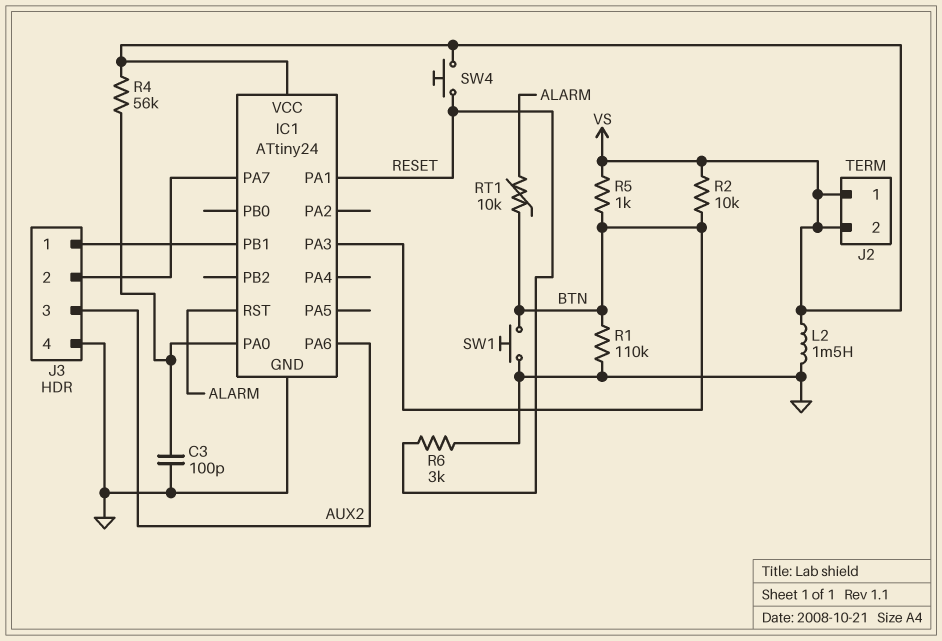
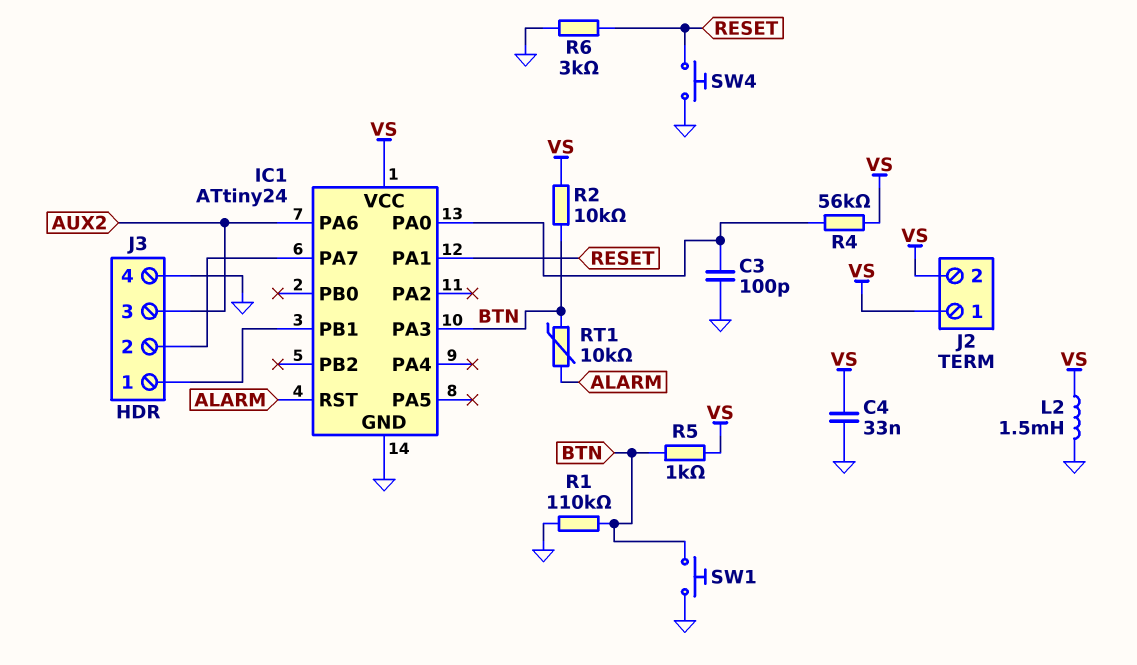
C4: none -> 33nF (GND, VS)
SW4: button (RESET, VS) -> button (GND, RESET)

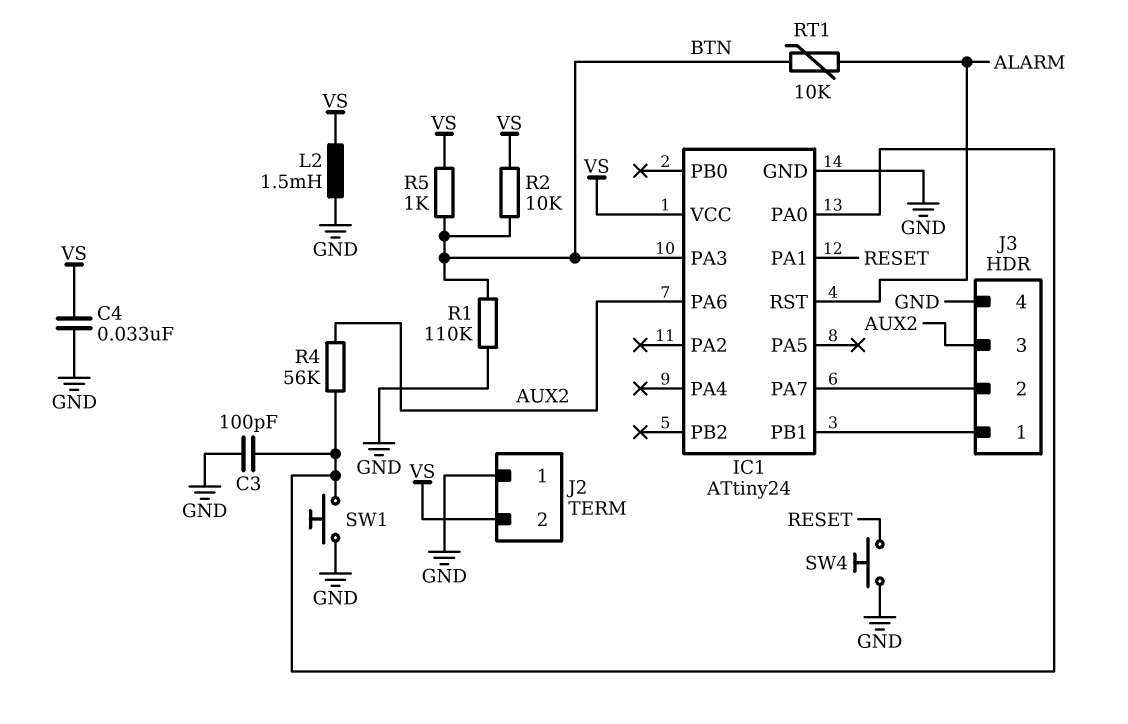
J2 pin 1: VS -> GND
R4: 56k (IC1/PA0, VS) -> 56k (AUX2, IC1/PA0)
R6: 3k (GND, RESET) -> none
SW1: button (BTN, GND) -> button (GND, IC1/PA0)

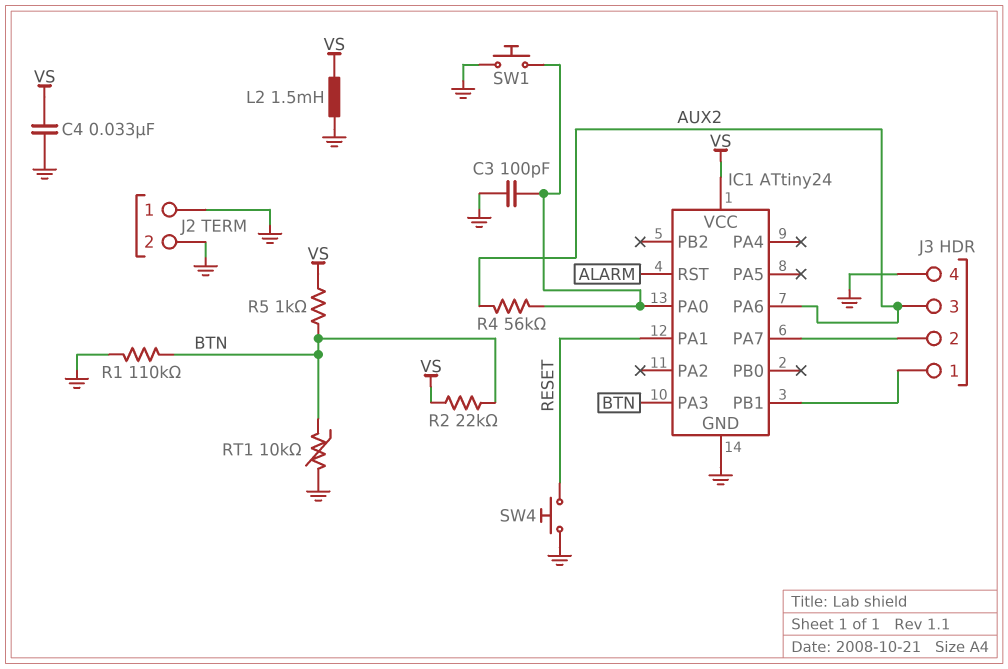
J2 pin 2: VS -> GND
R2: 10k (BTN, VS) -> 22k (BTN, VS)
RT1: 10k (ALARM, BTN) -> 10k (BTN, GND)

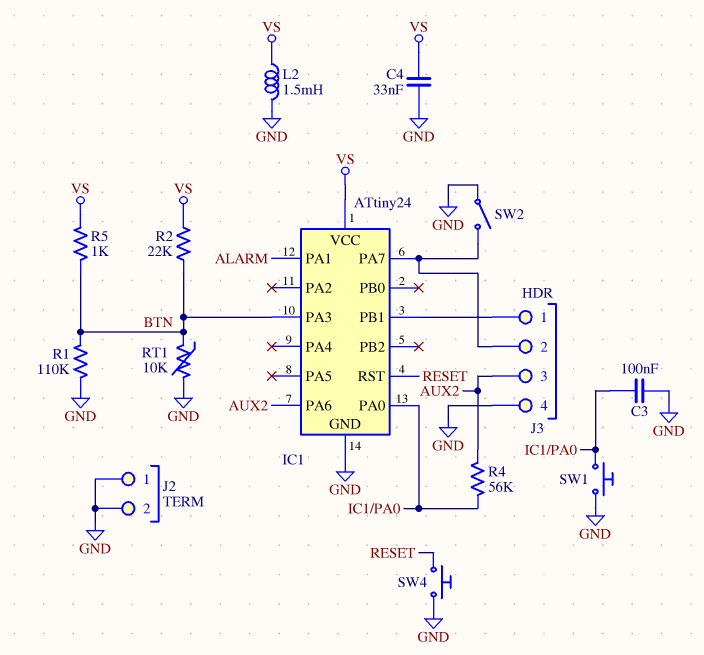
C3: 100pF (GND, IC1/PA0) -> 100nF (GND, IC1/PA0)
IC1 pin PA1: RESET -> ALARM
IC1 pin RST: ALARM -> RESET
SW2: none -> switch (GND, IC1/PA7)

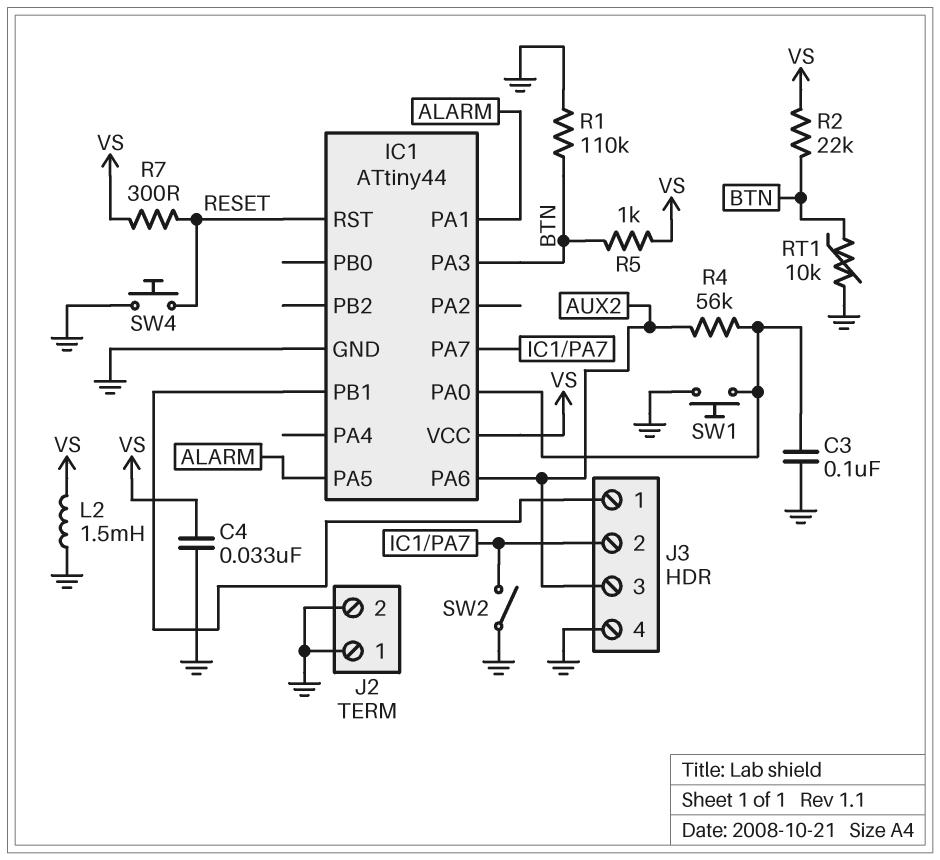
IC1: ATtiny24 -> ATtiny44
IC1 pin PA5: none -> ALARM
R7: none -> 300 (RESET, VS)

